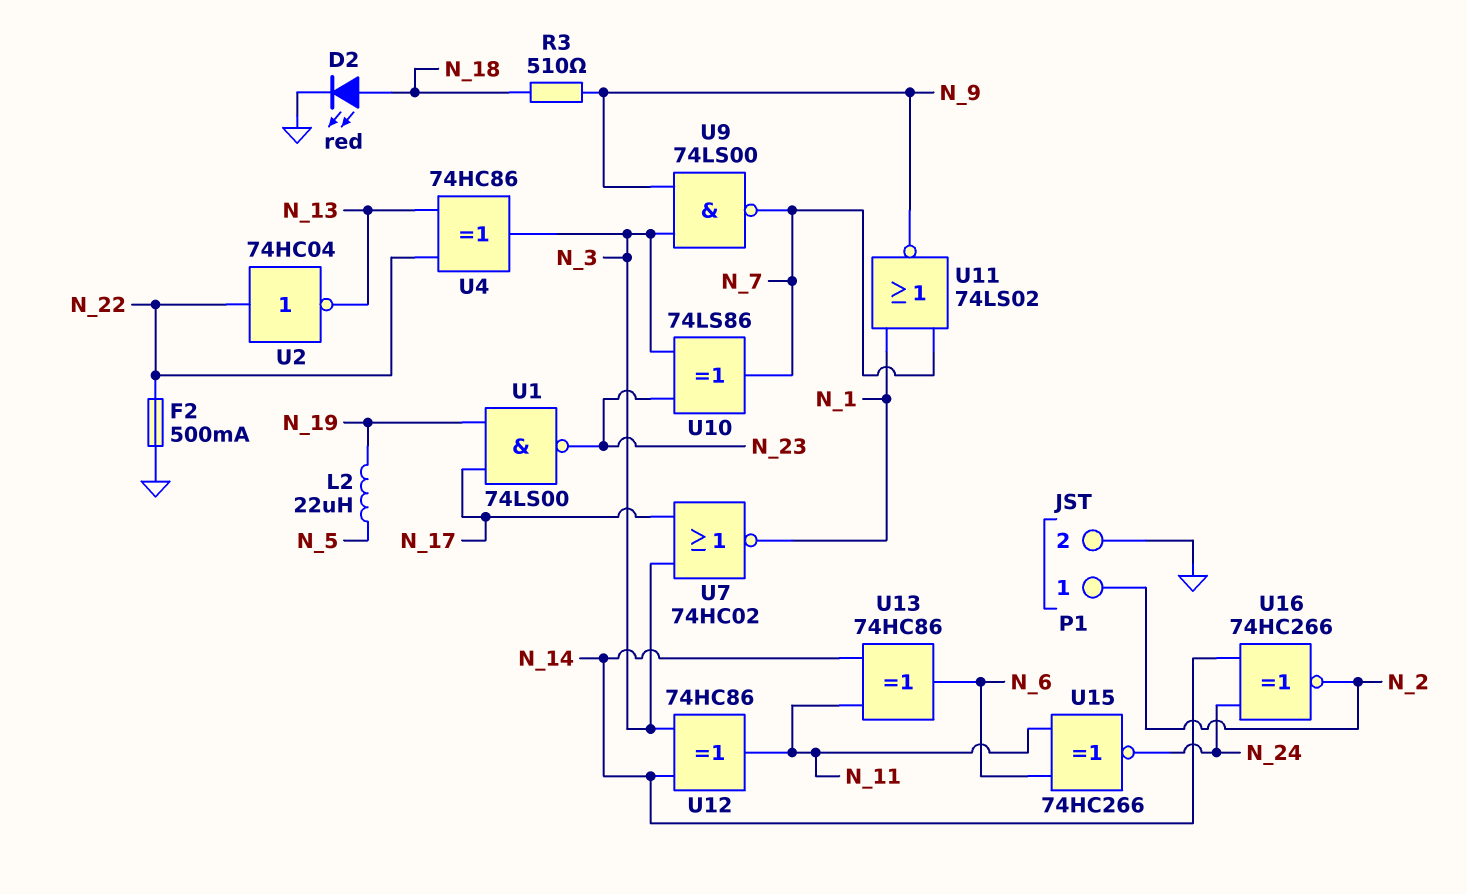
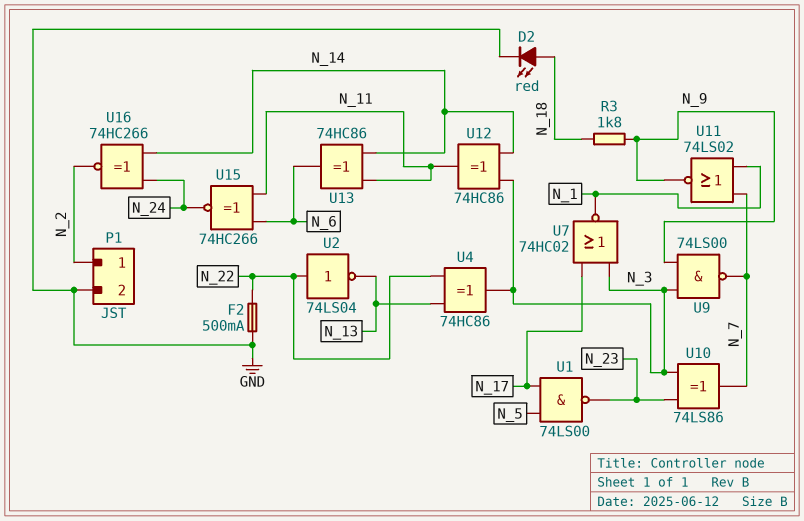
L2: 22uH (N_5, N_19) -> none
R3: 510 (N_9, N_18) -> 1.8k (N_9, N_18)
U1: NAND 74LS00 (in N_17, in N_19, out N_23) -> NAND 74LS00 (in N_5, in N_17, out N_23)
U2: NOT 74HC04 (in N_22, out N_13) -> NOT 74LS04 (in N_22, out N_13)

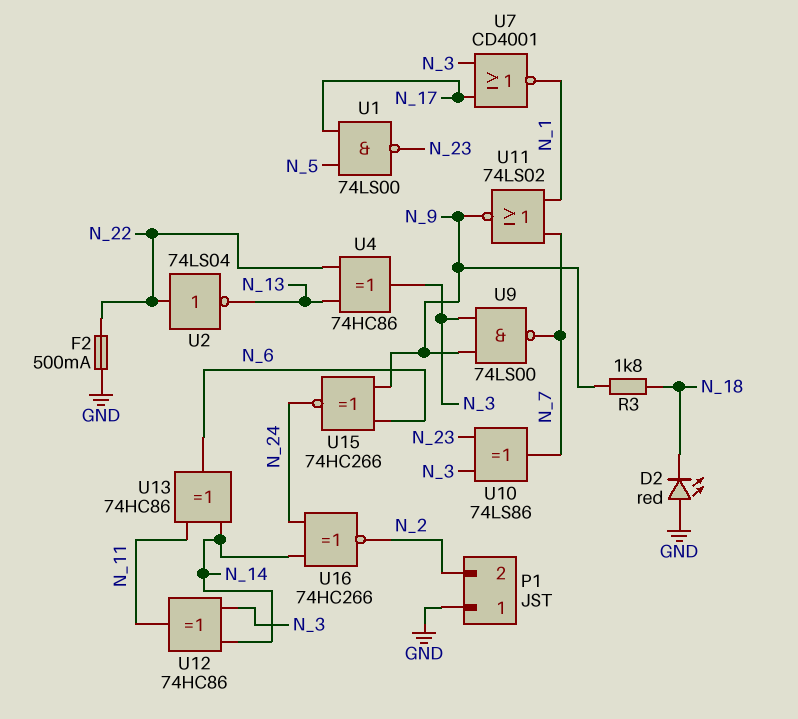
D2: LED red (A N_18, K GND) -> LED red (A GND, K N_18)
P1 pin 1: N_2 -> GND
P1 pin 2: GND -> N_2
U7: NOR 74HC02 (in N_3, in N_17, out N_1) -> NOR CD4001 (in N_3, in N_17, out N_1)
U15: XNOR 74HC266 (in N_6, in N_11, out N_24) -> XNOR 74HC266 (in N_6, in N_9, out N_24)

